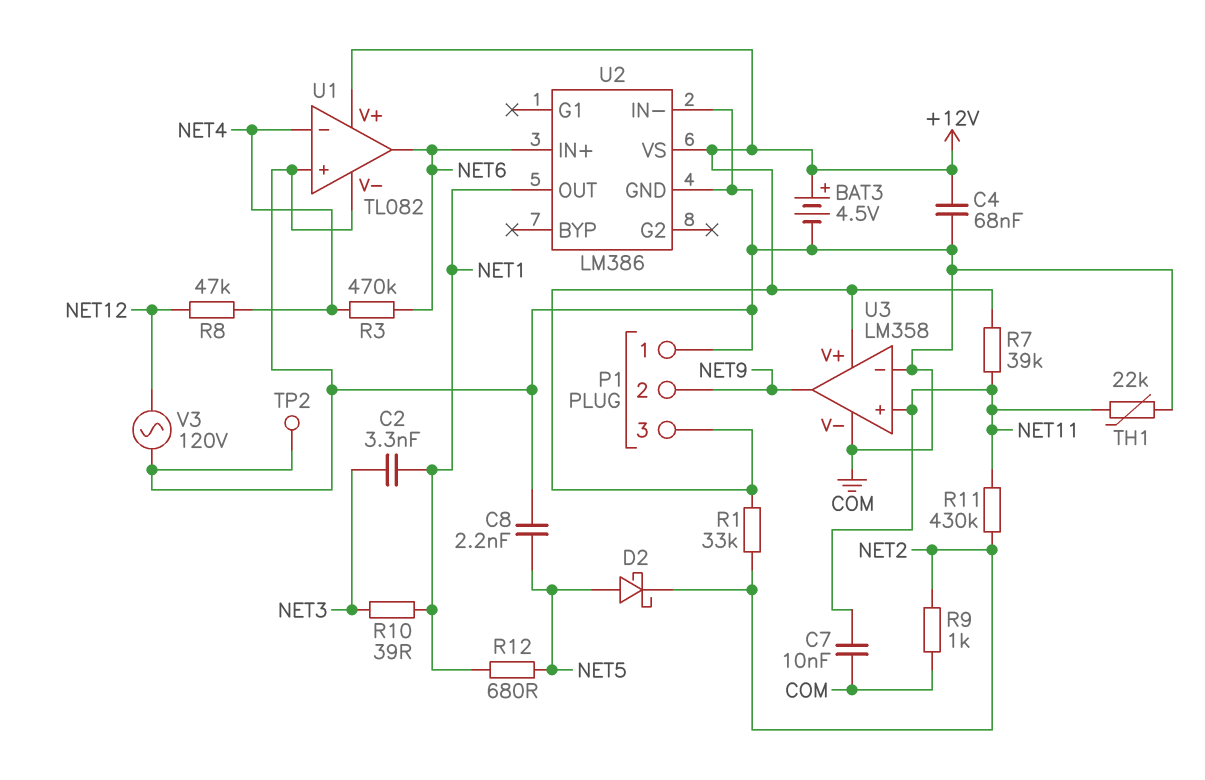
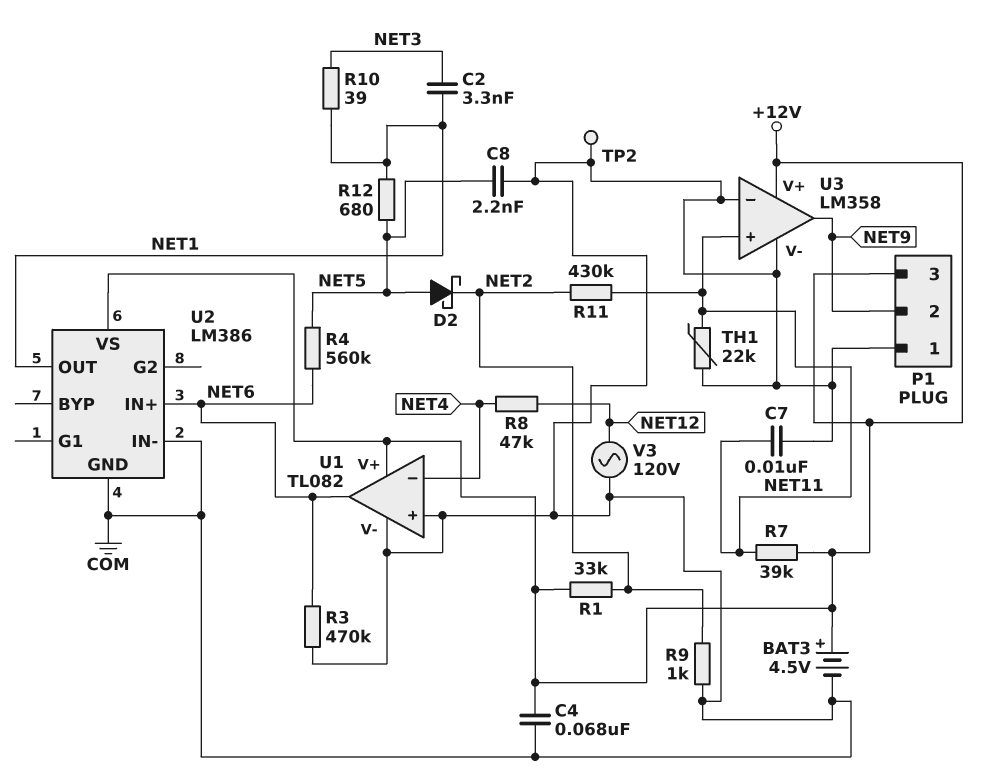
R3: 470k (NET4, NET6) -> 470k (COM, NET6)
R4: none -> 560k (NET5, NET6)

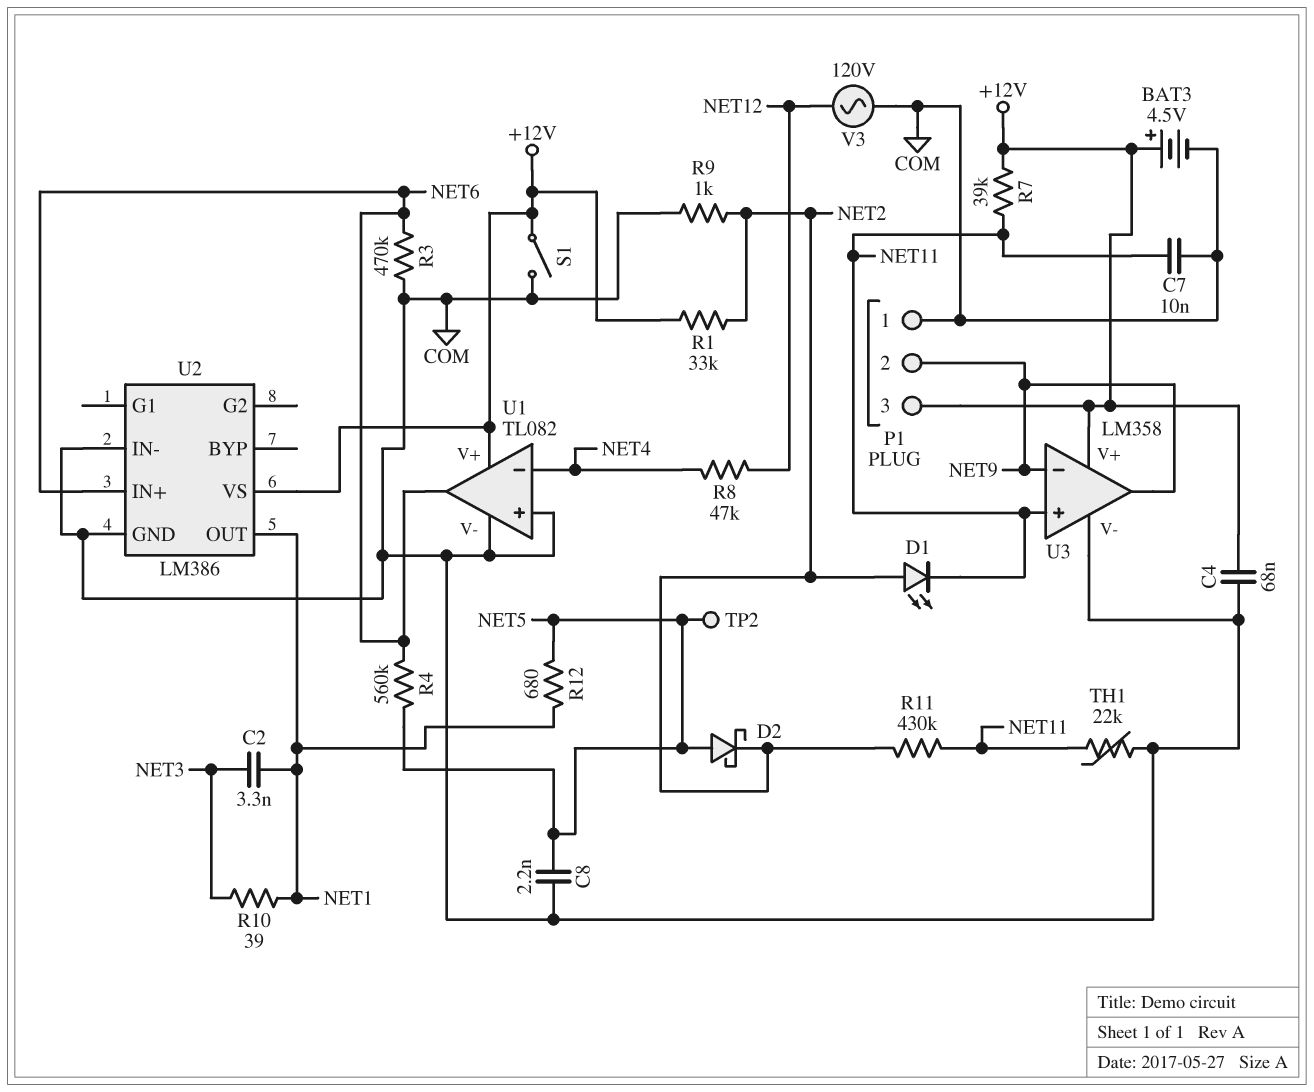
D1: none -> LED (A NET2, K NET11)
S1: none -> switch (+12V, COM)
TP2: test point (COM) -> test point (NET5)
U3 pin in-: COM -> NET9

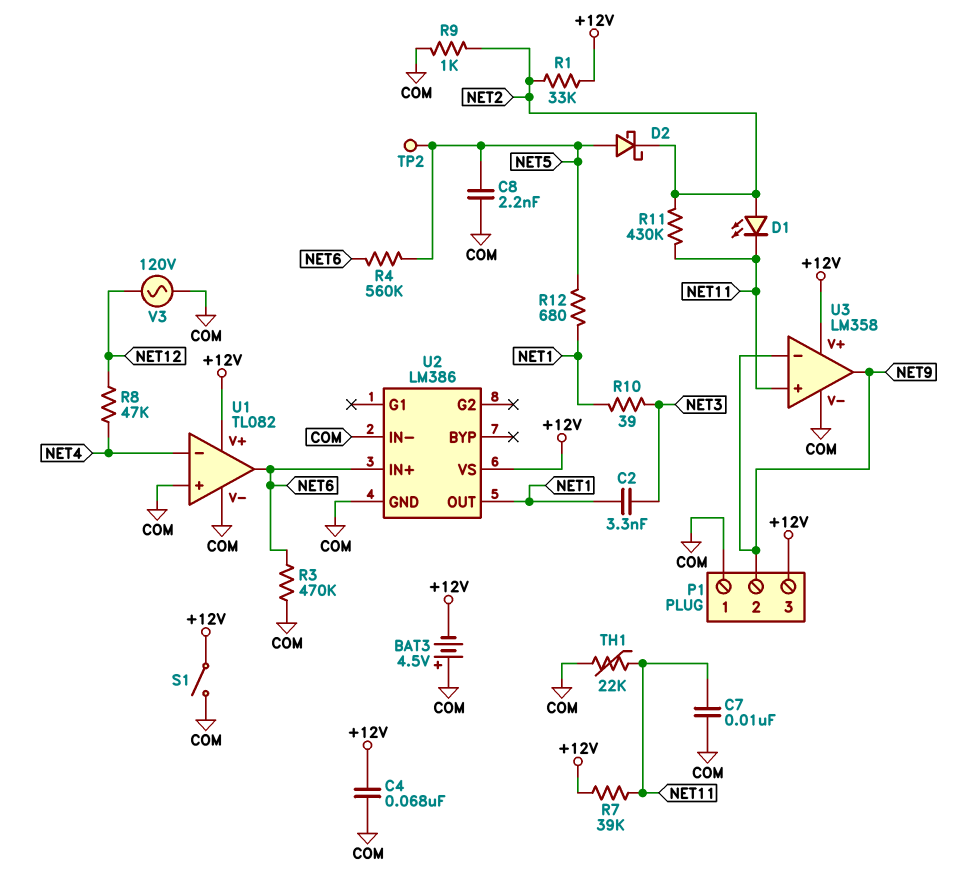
BAT3: 4.5V (plus +12V, minus COM) -> 4.5V (plus COM, minus +12V)

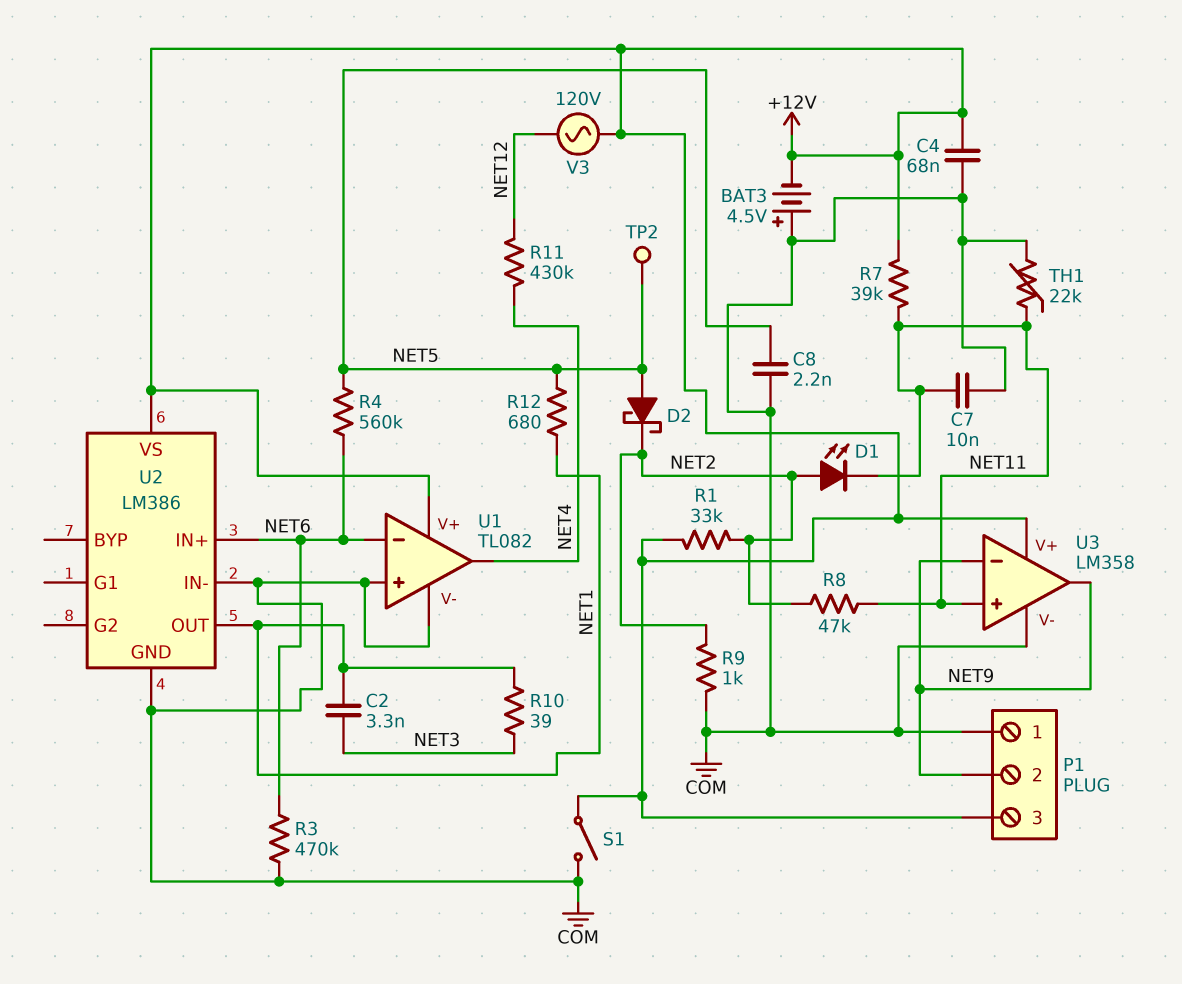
R8: 47k (NET4, NET12) -> 47k (NET2, NET11)
R11: 430k (NET2, NET11) -> 430k (NET4, NET12)
U1 pin in-: NET4 -> NET6
U1 pin out: NET6 -> NET4
V3: AC 120V (COM, NET12) -> AC 120V (+12V, NET12)

